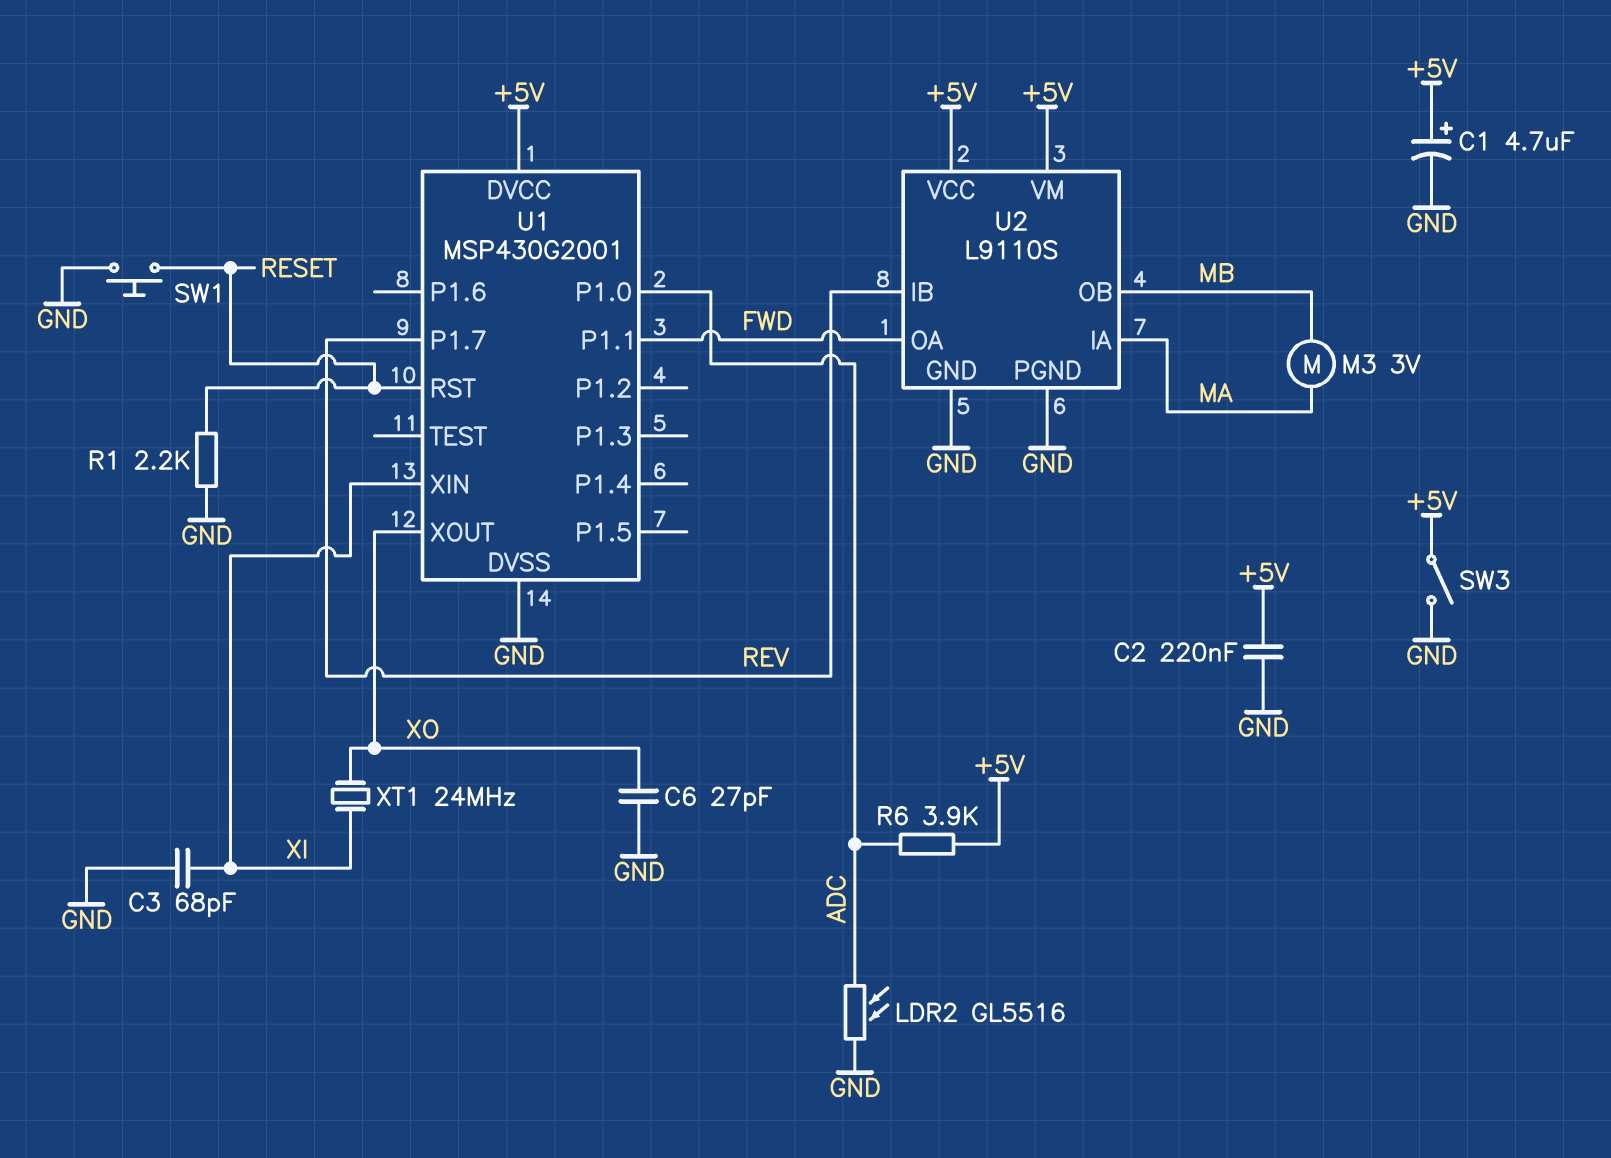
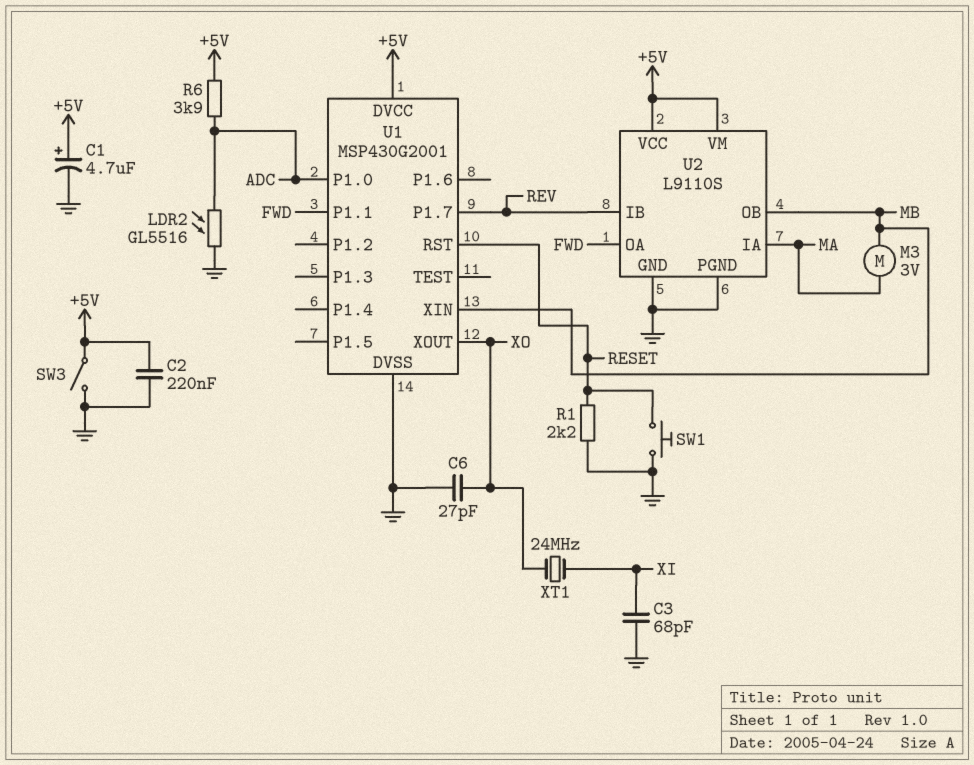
U1 pin XIN: XI -> MB

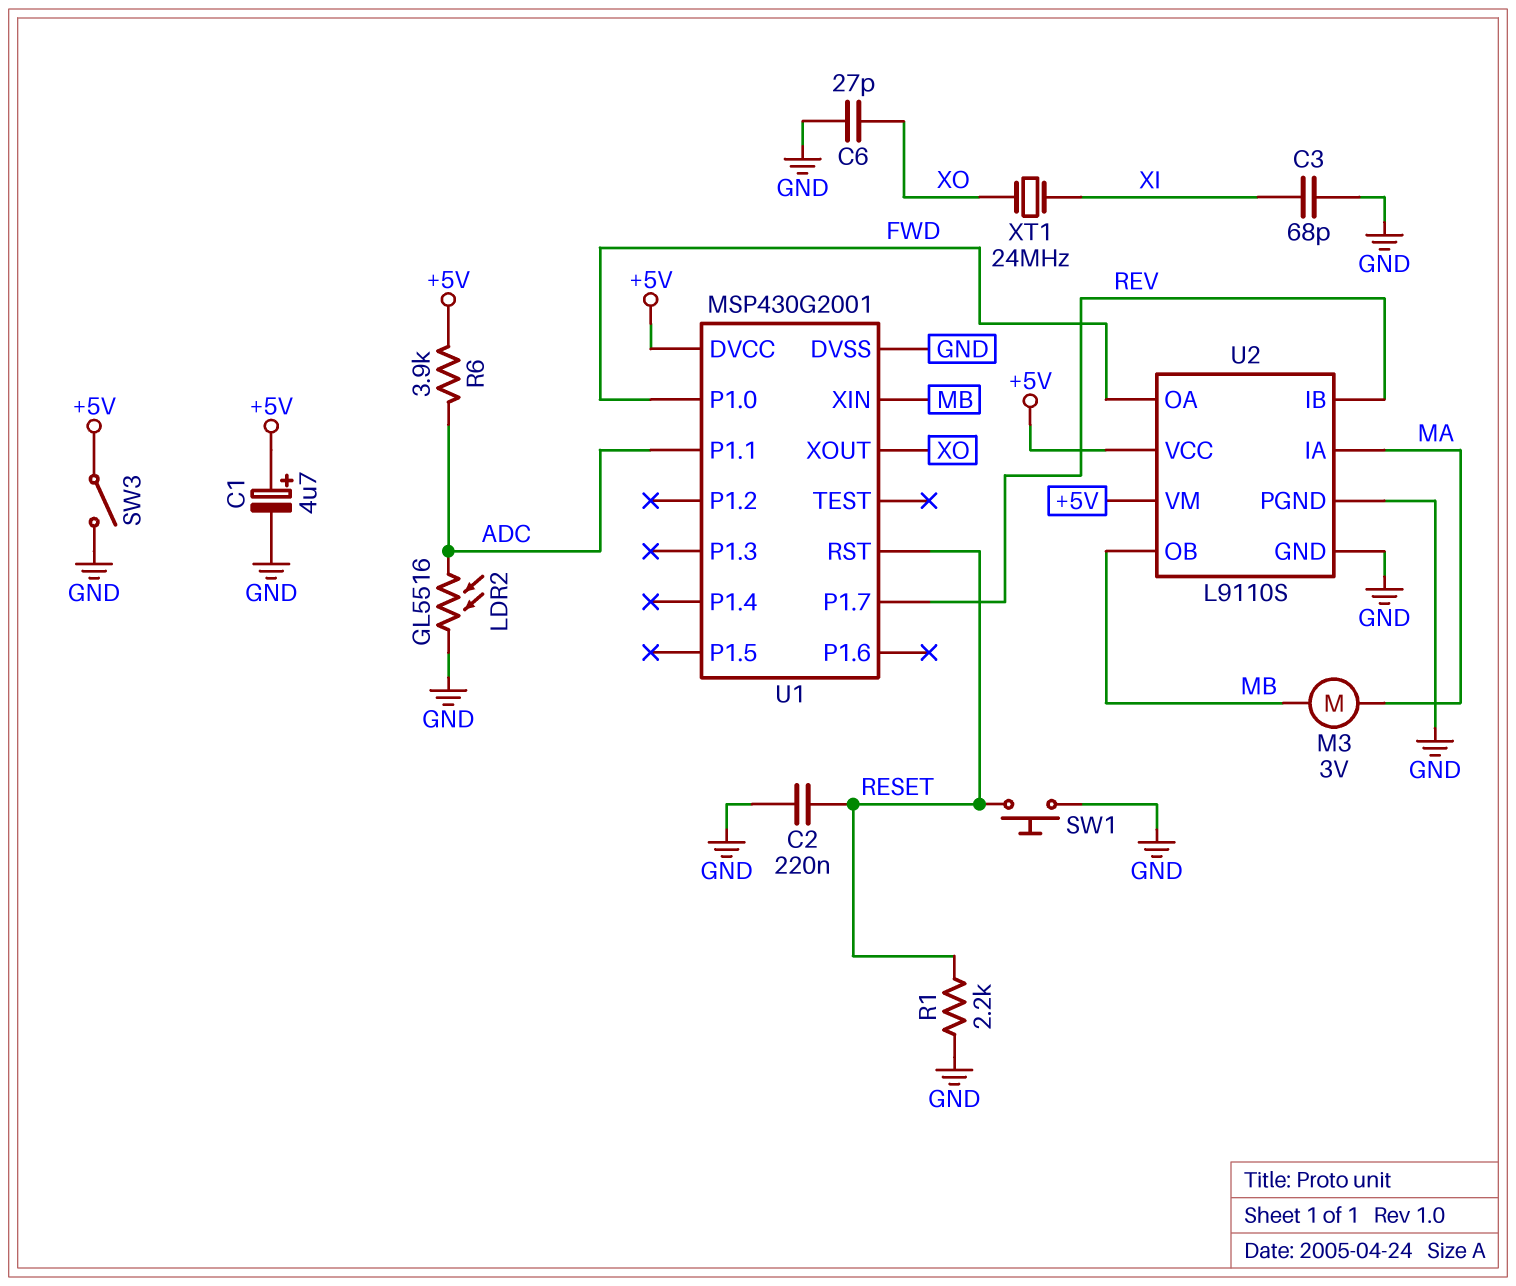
C2: 220nF (+5V, GND) -> 220nF (GND, RESET)
U1 pin P1.0: ADC -> FWD
U1 pin P1.1: FWD -> ADC

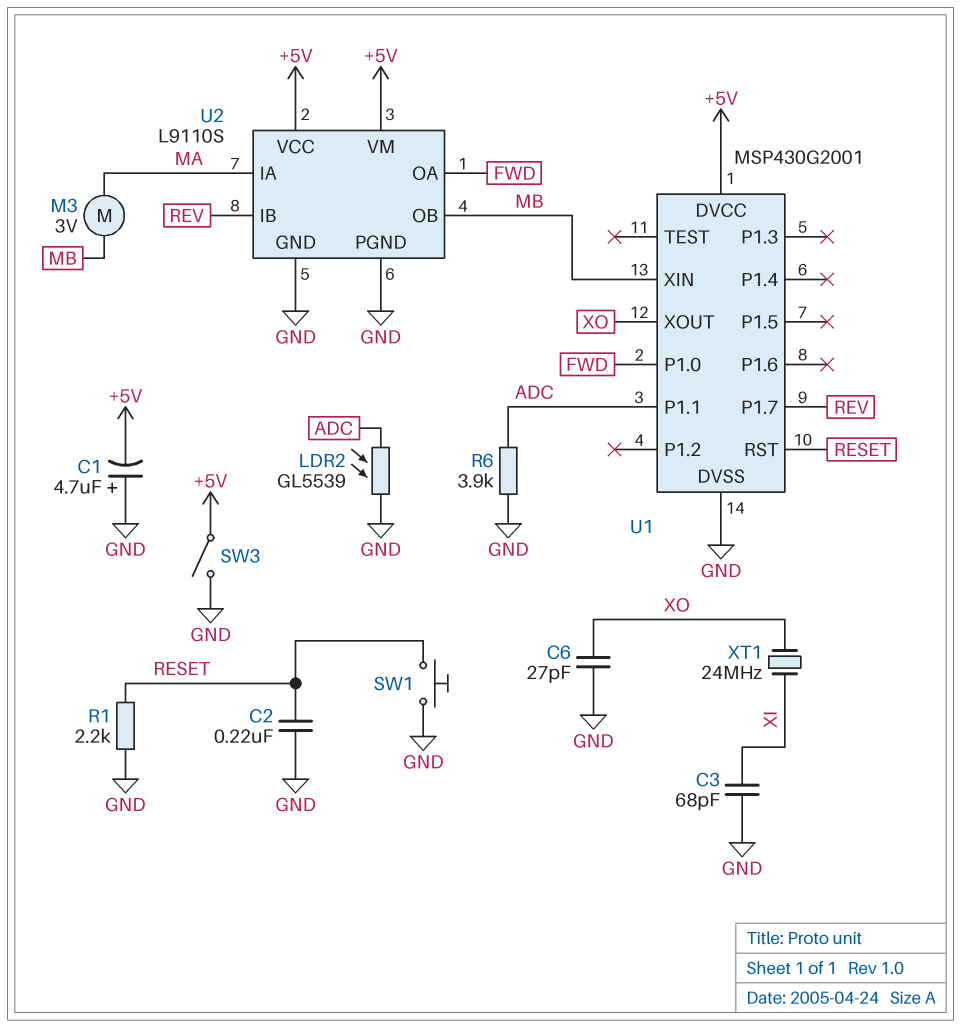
C1: 4.7uF (plus +5V, minus GND) -> 4.7uF (plus GND, minus +5V)
LDR2: GL5516 (ADC, GND) -> GL5539 (ADC, GND)
R6: 3.9k (+5V, ADC) -> 3.9k (ADC, GND)

